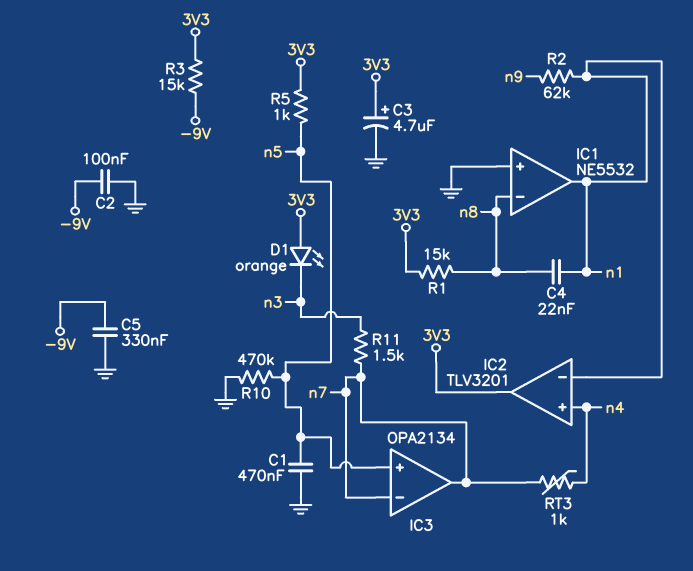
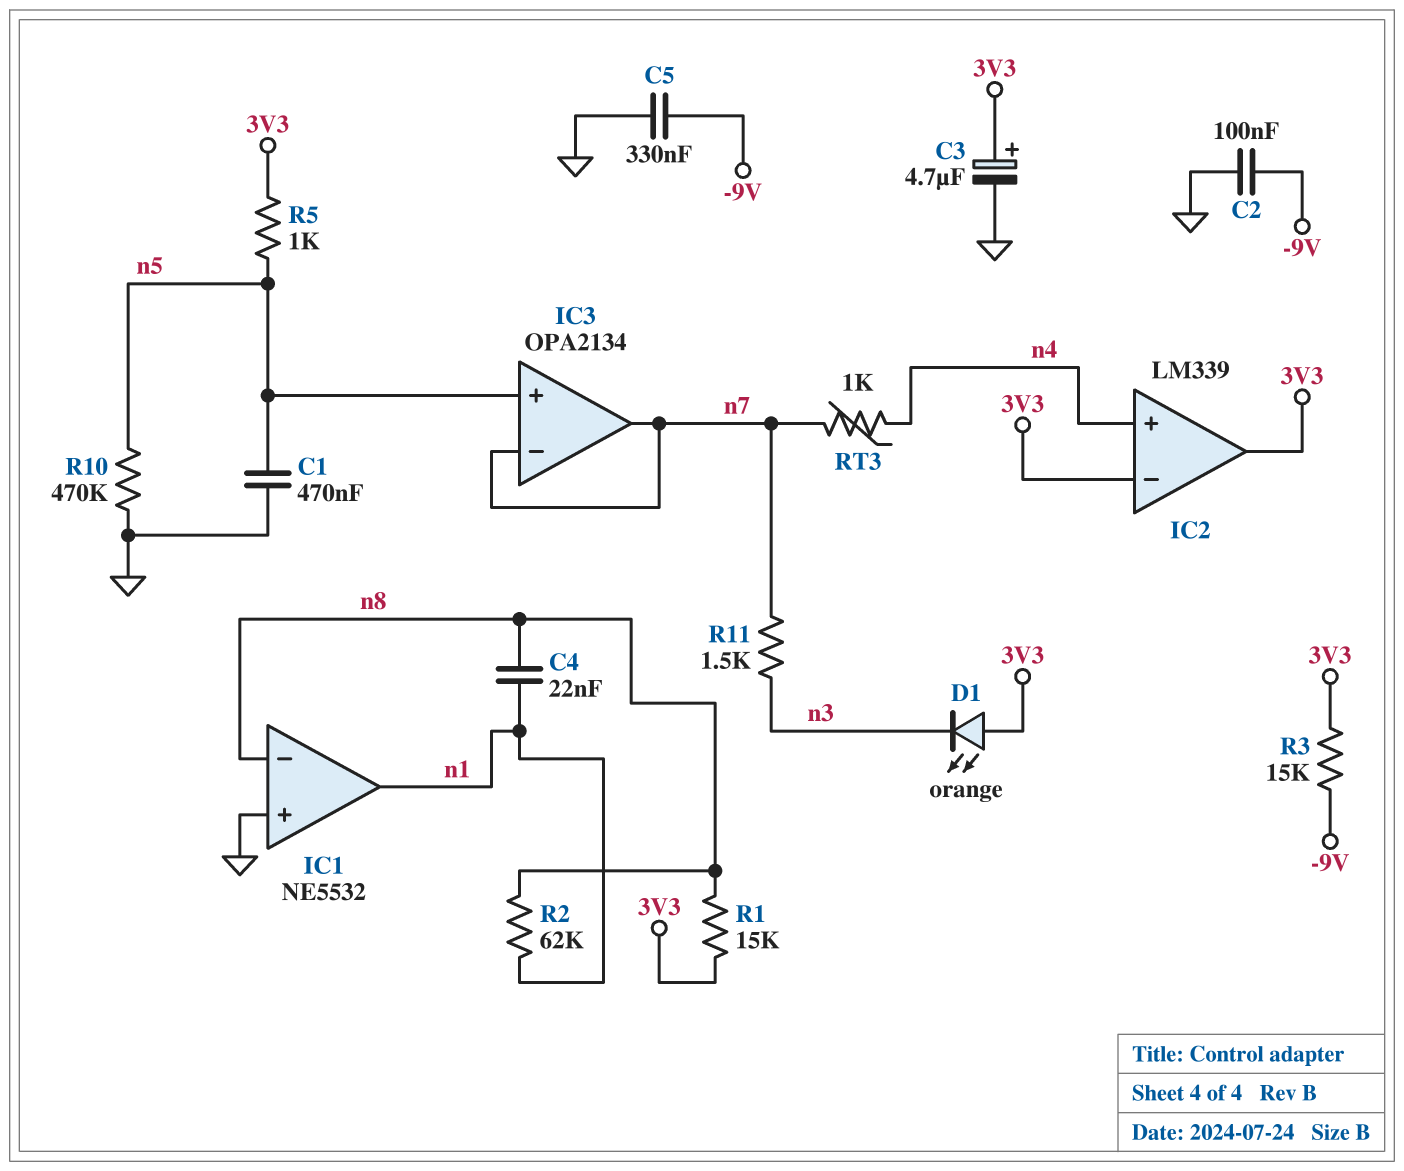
IC2: TLV3201 -> LM339
IC2 pin in-: n1 -> 3V3
R2: 62k (n1, n9) -> 62k (n1, n8)

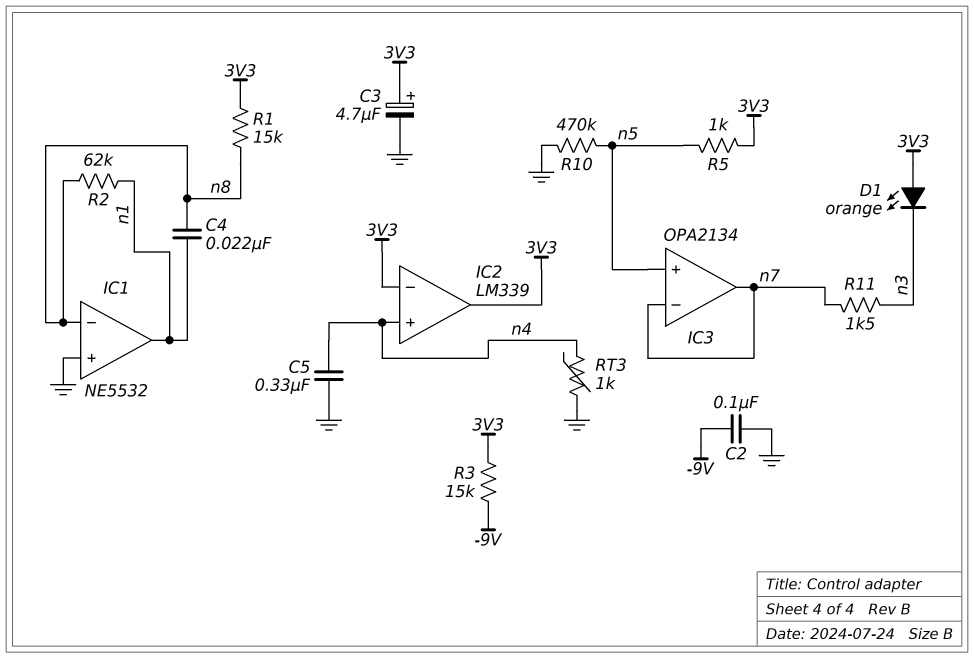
C1: 470nF (GND, n5) -> none
C5: 330nF (-9V, GND) -> 330nF (GND, n4)
RT3: 1k (n4, n7) -> 1k (GND, n4)

